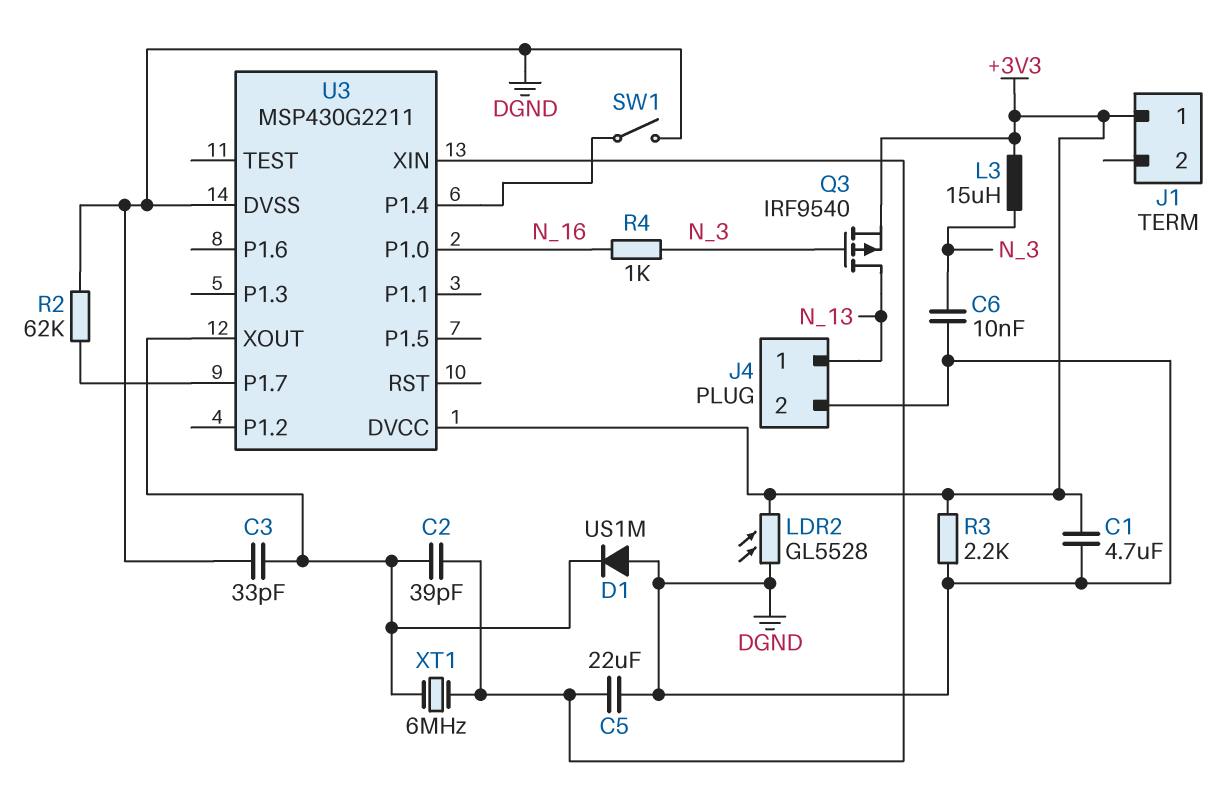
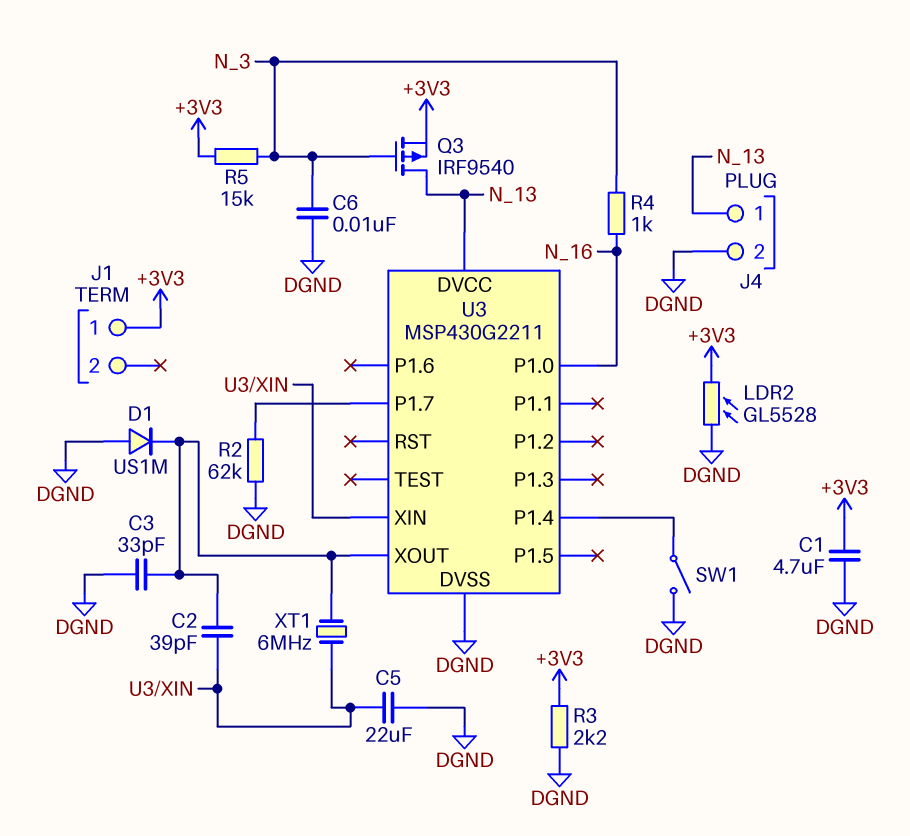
L3: 15uH (+3V3, N_3) -> none
R5: none -> 15k (+3V3, N_3)
U3 pin DVCC: +3V3 -> N_13

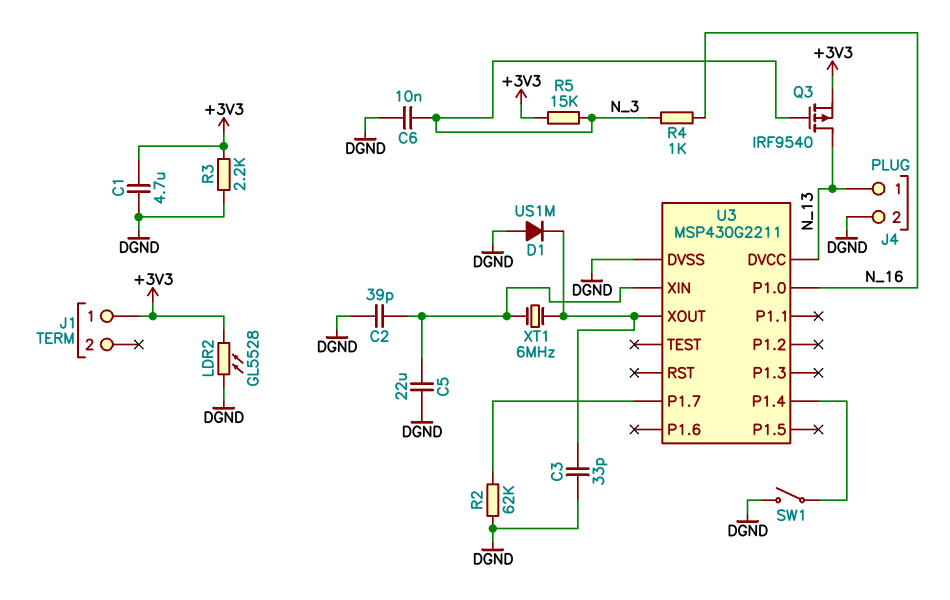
C2: 39pF (U3/XIN, U3/XOUT) -> 39pF (DGND, U3/XIN)

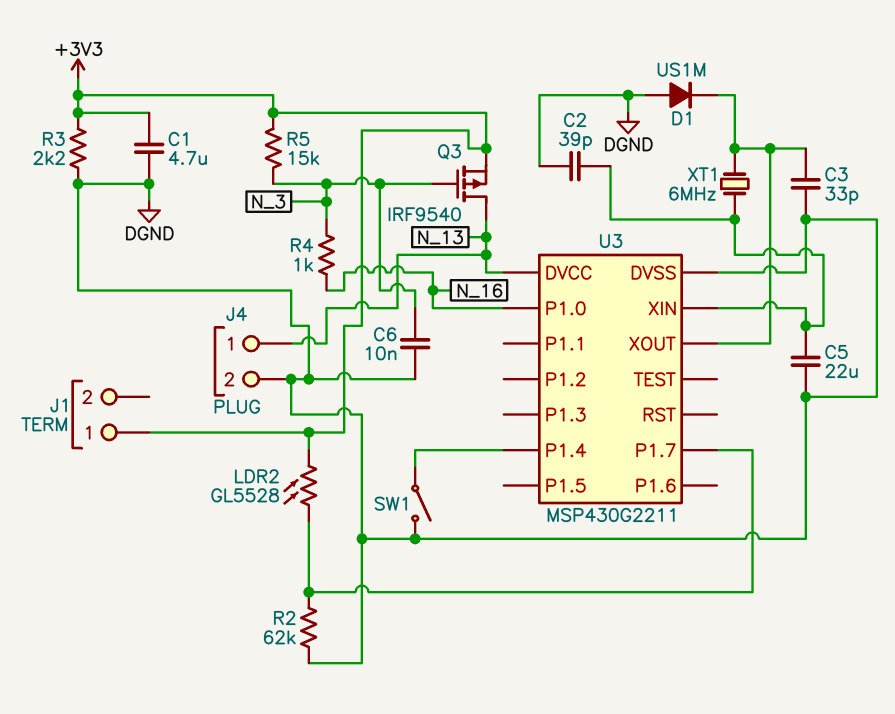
LDR2: GL5528 (+3V3, DGND) -> GL5528 (+3V3, U3/P1.7)

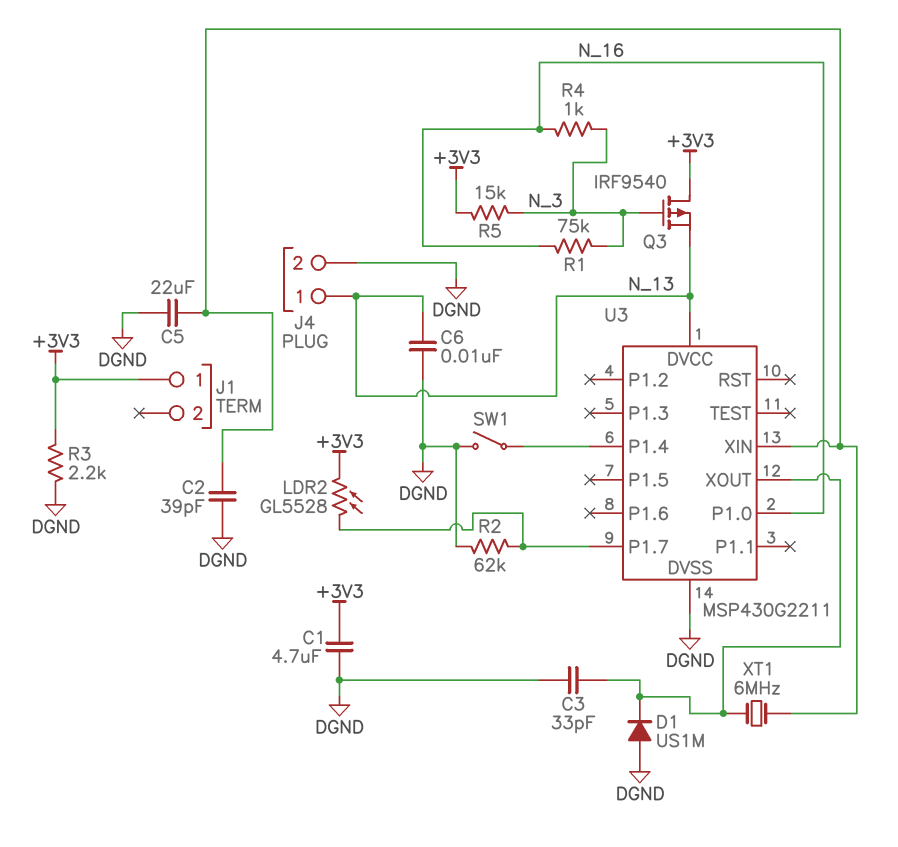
C6: 10nF (DGND, N_3) -> 10nF (DGND, N_13)
Q3: PMOS IRF9540 (G N_3, D N_13, S +3V3) -> PMOS IRF9540 (G N_3, D +3V3, S N_13)
R1: none -> 75k (N_3, N_16)

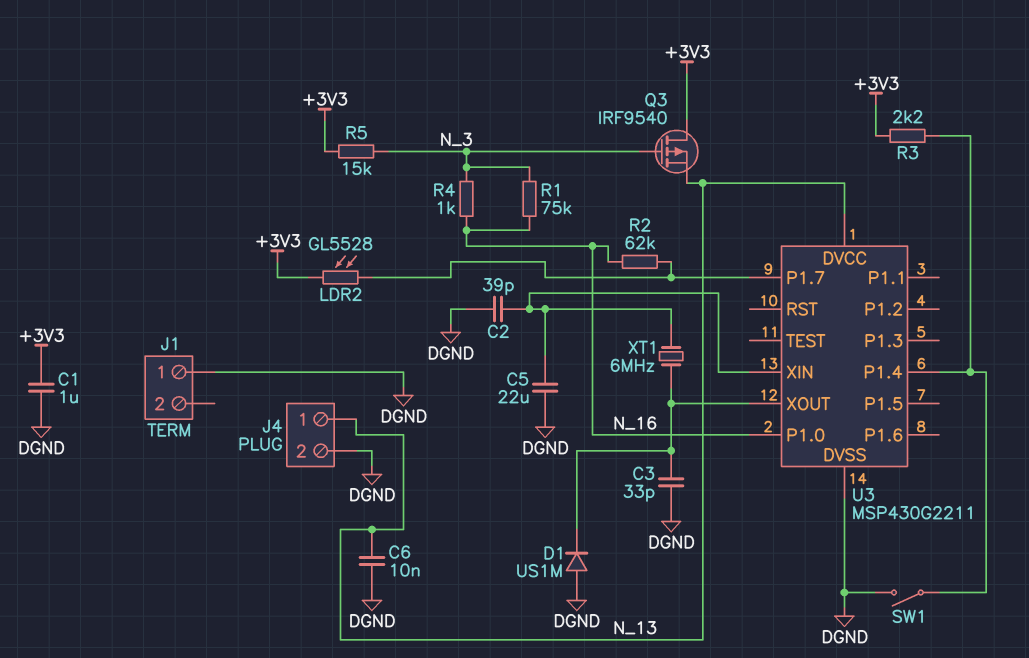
C1: 4.7uF (+3V3, DGND) -> 1uF (+3V3, DGND)
J1 pin 1: +3V3 -> DGND
R2: 62k (DGND, U3/P1.7) -> 62k (N_16, U3/P1.7)
R3: 2.2k (+3V3, DGND) -> 2.2k (+3V3, U3/P1.4)

